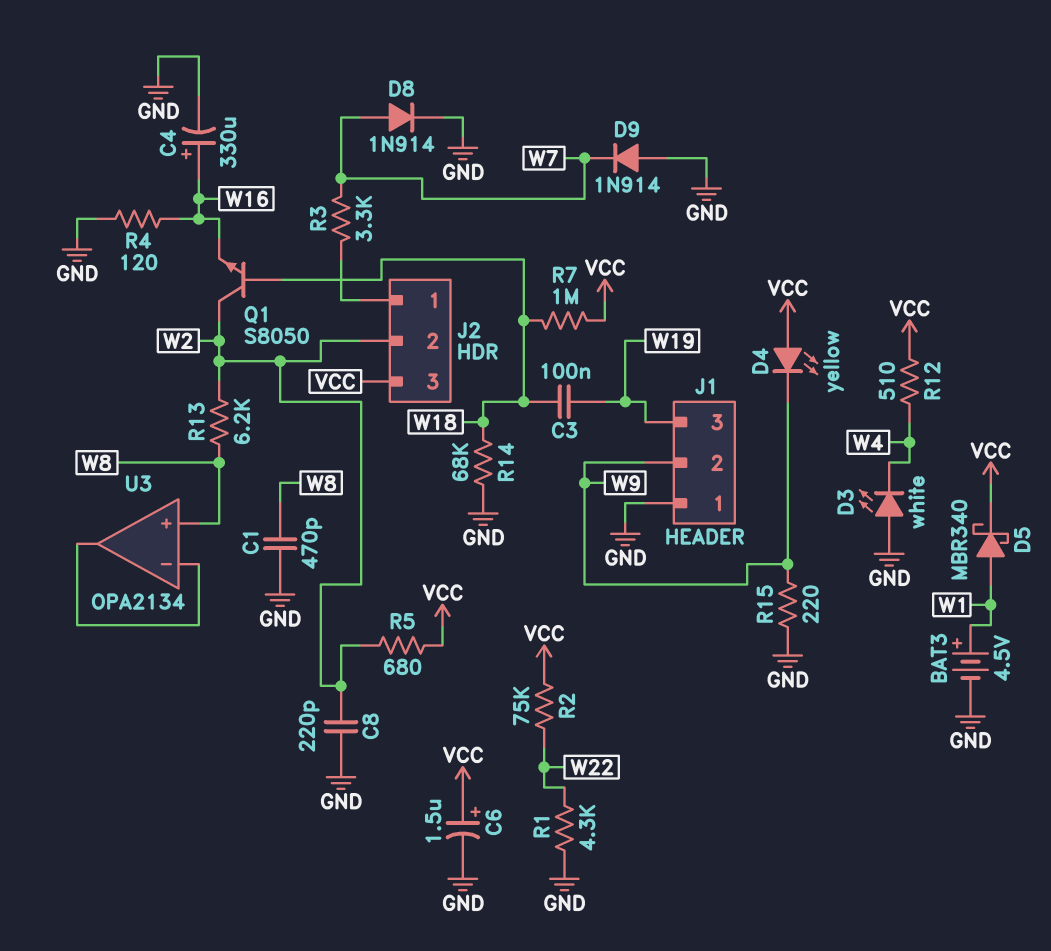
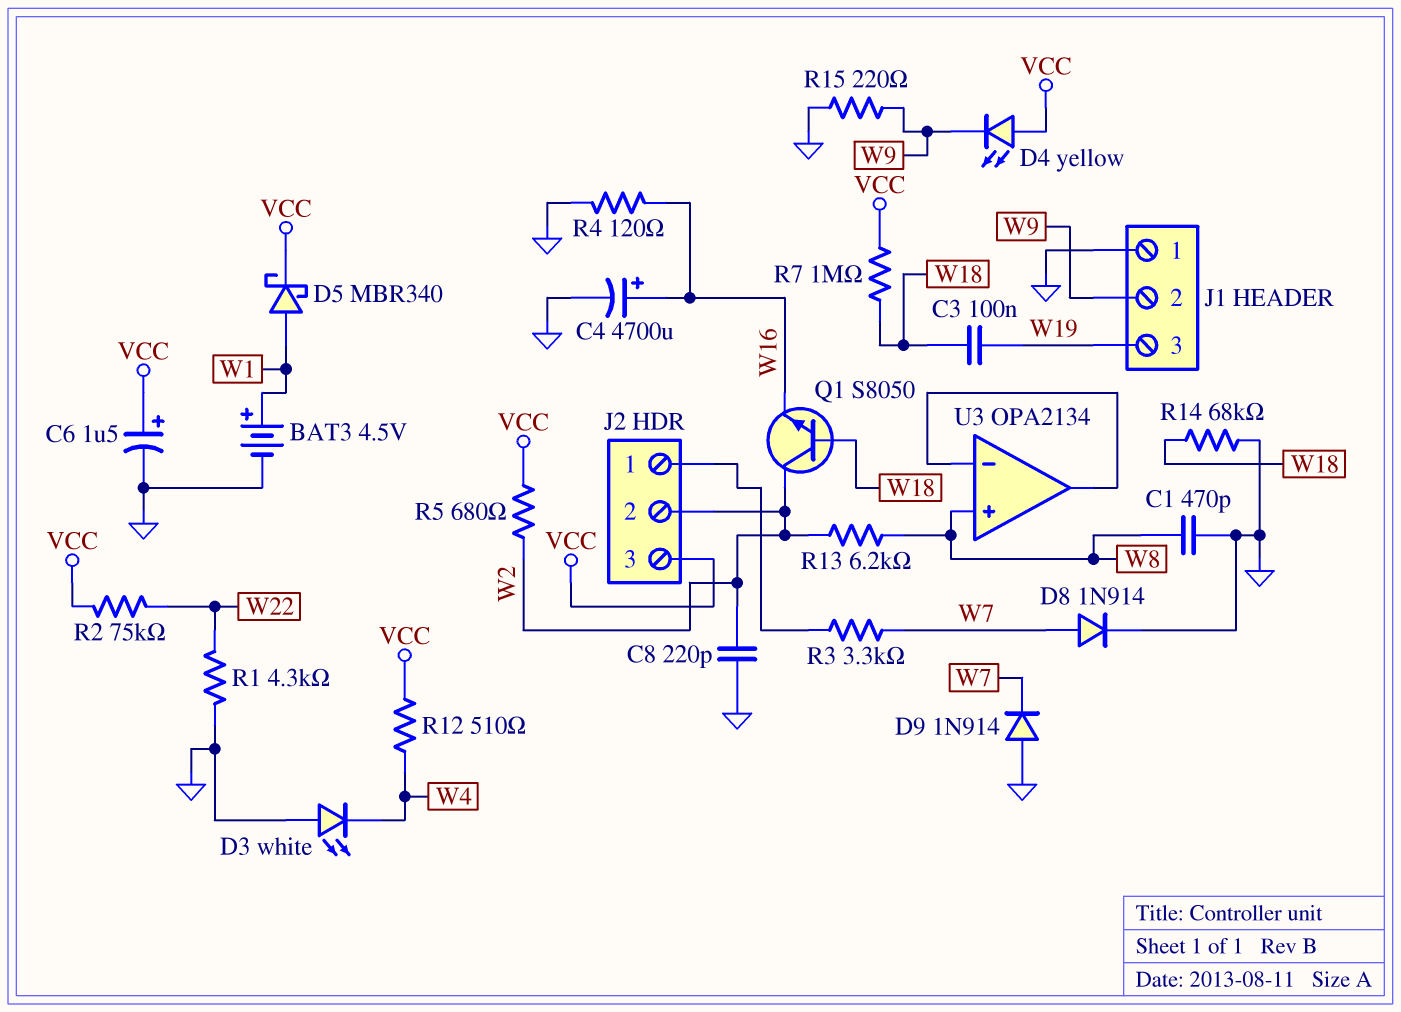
C4: 330uF (plus W16, minus GND) -> 4700uF (plus W16, minus GND)

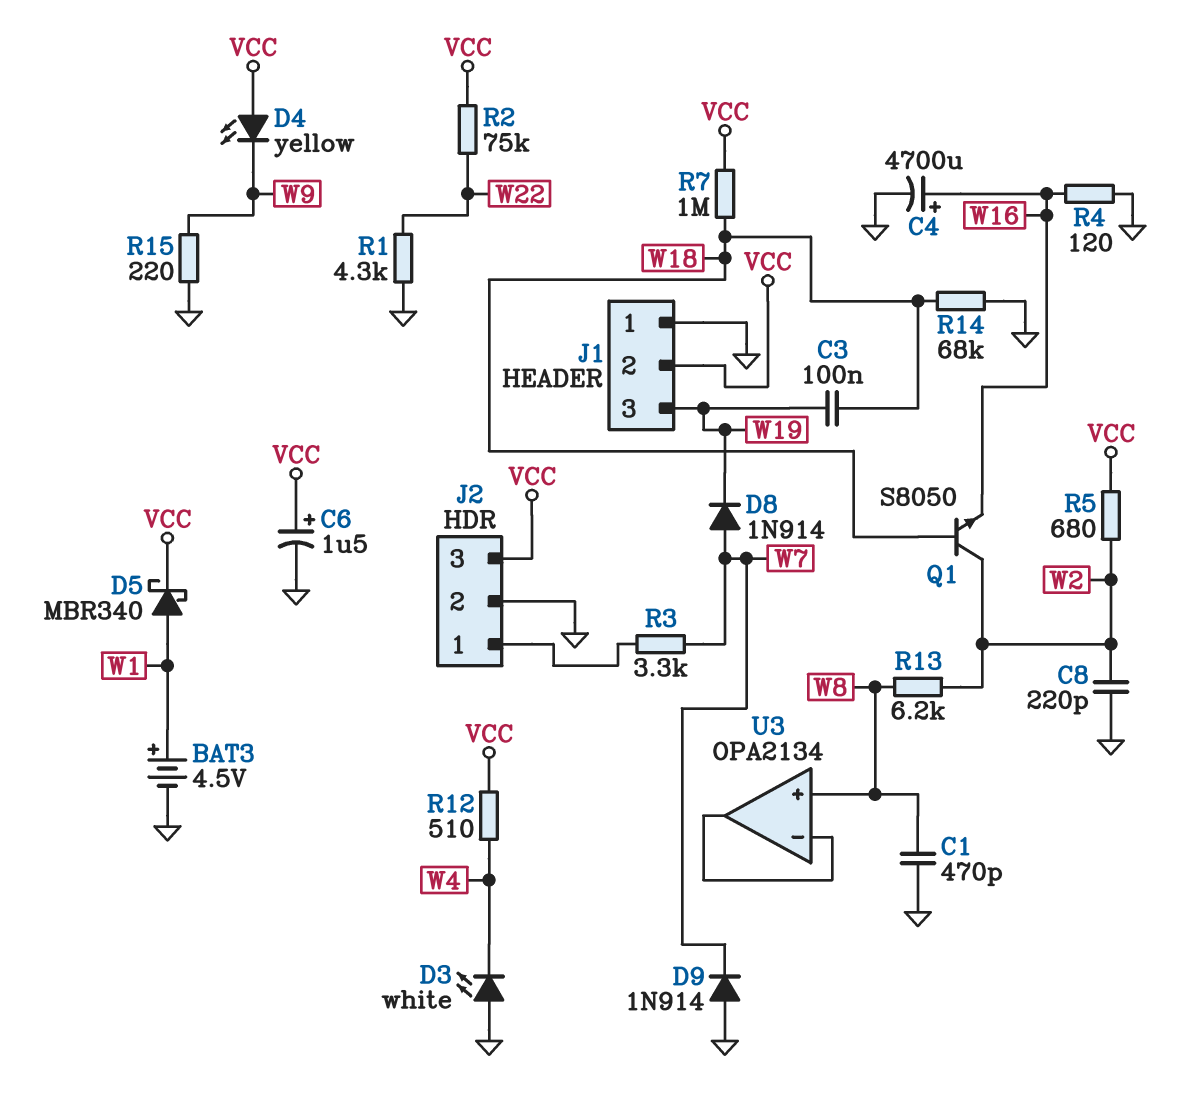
D8: diode 1N914 (A W7, K GND) -> diode 1N914 (A W7, K W19)
J1 pin 2: W9 -> VCC
J2 pin 2: W2 -> GND

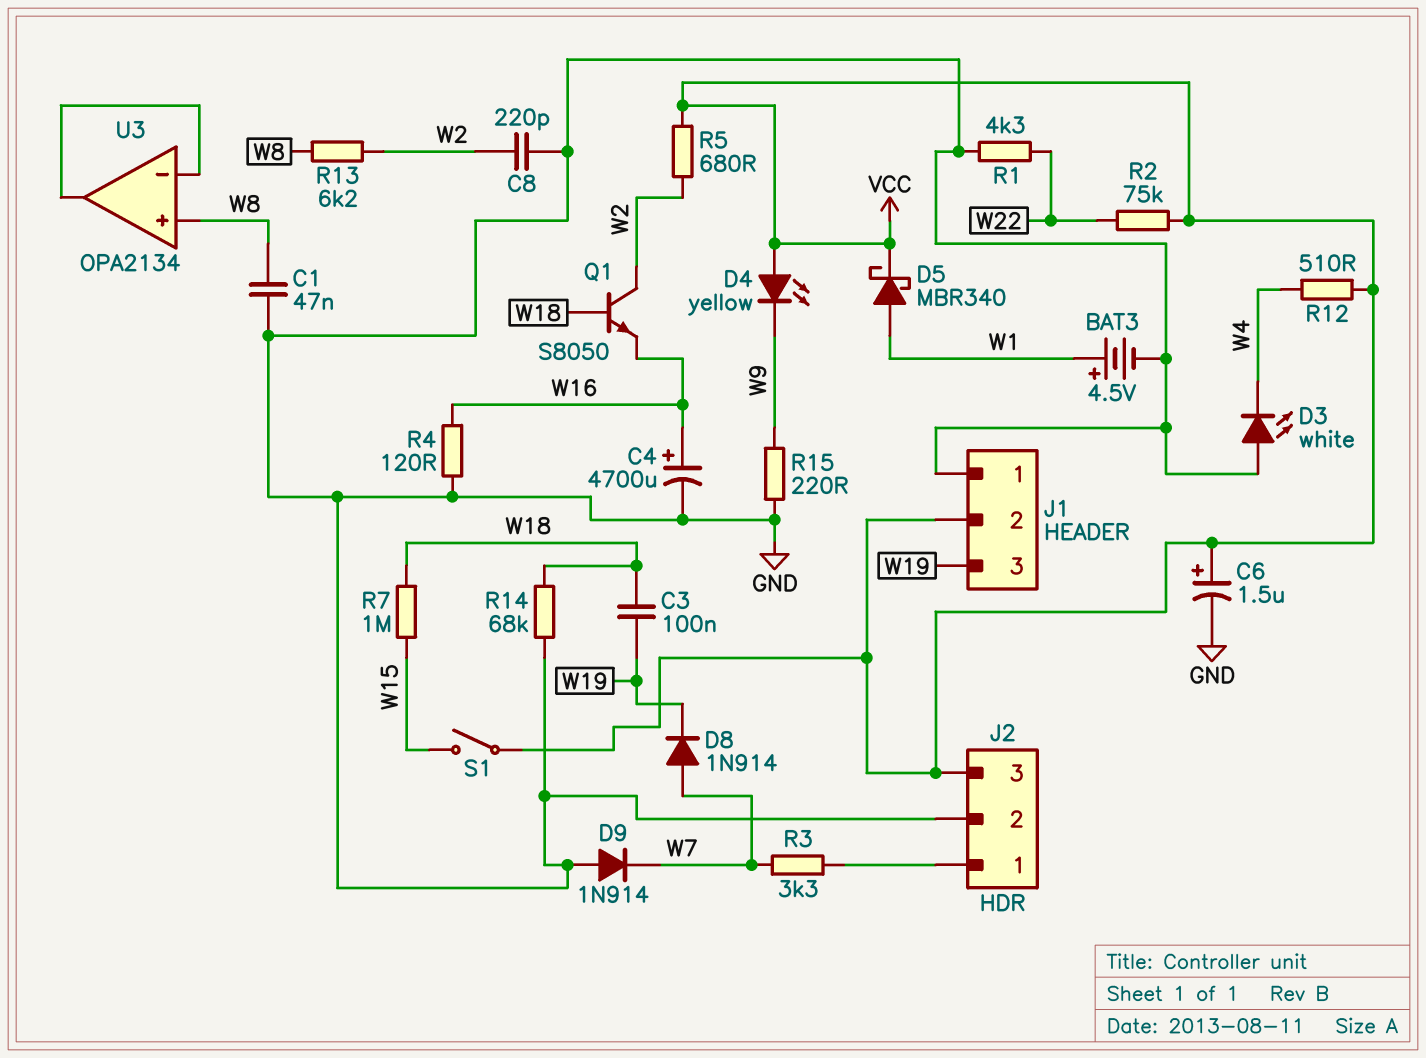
C1: 470pF (GND, W8) -> 47nF (GND, W8)
R7: 1M (VCC, W18) -> 1M (W15, W18)
S1: none -> switch (VCC, W15)

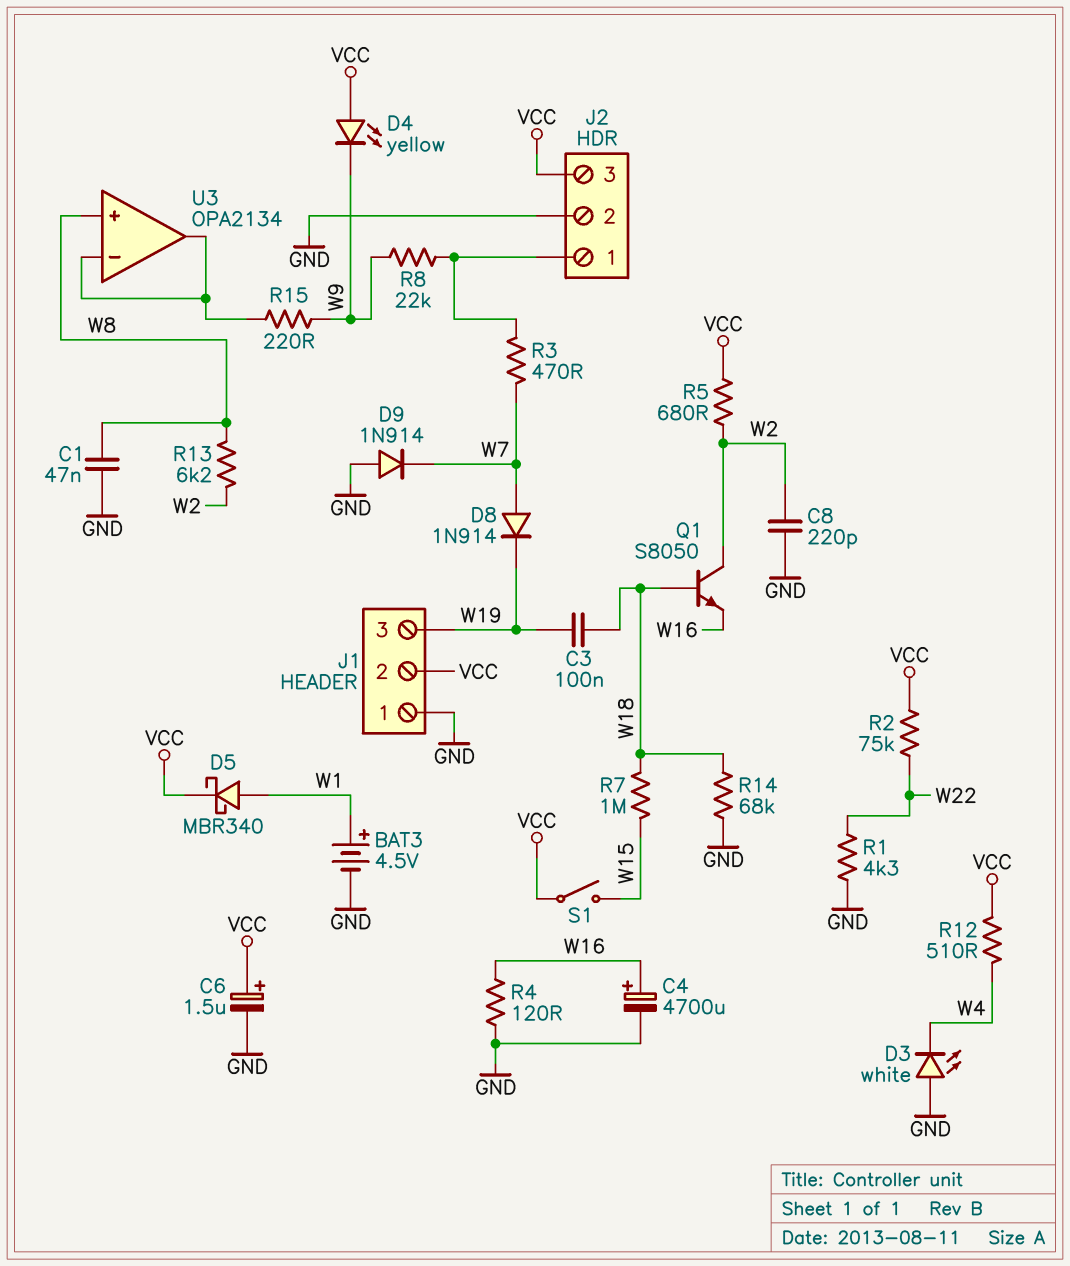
R3: 3.3k (J2/1, W7) -> 470 (J2/1, W7)
R8: none -> 22k (J2/1, W9)
R15: 220 (GND, W9) -> 220 (U3/in-, W9)

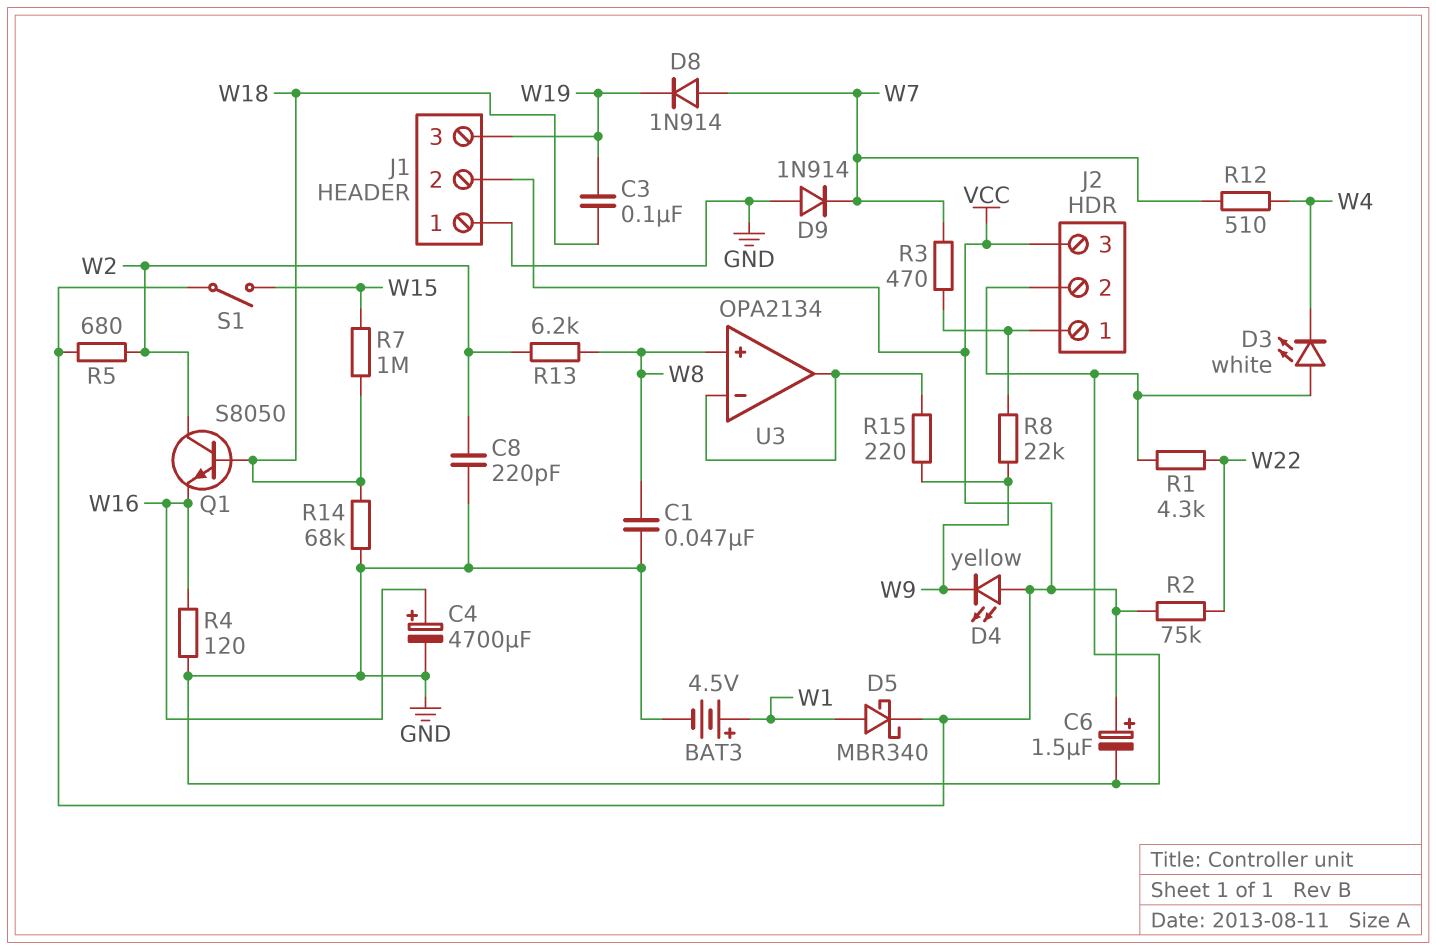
R12: 510 (VCC, W4) -> 510 (W4, W7)

